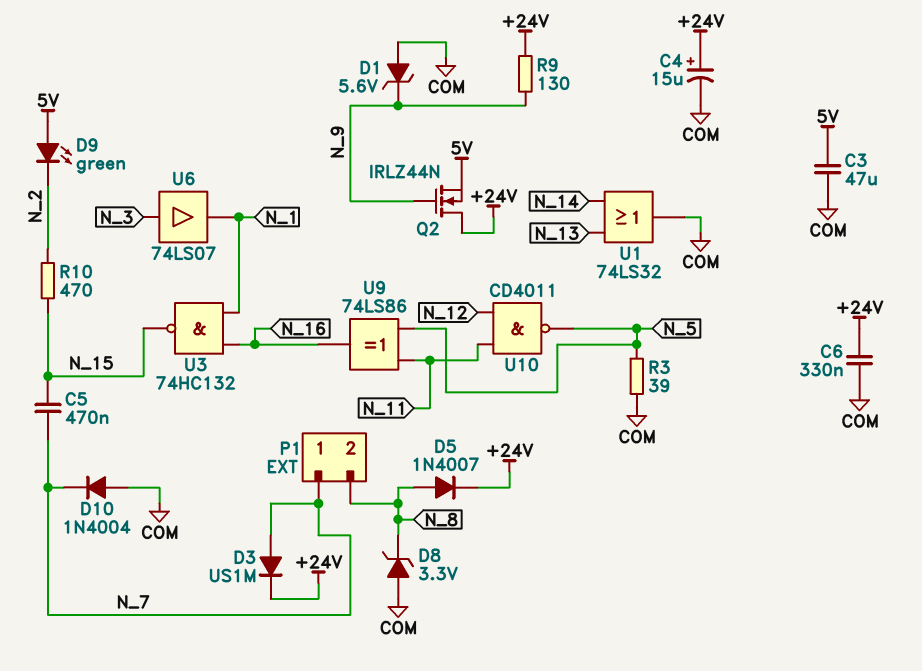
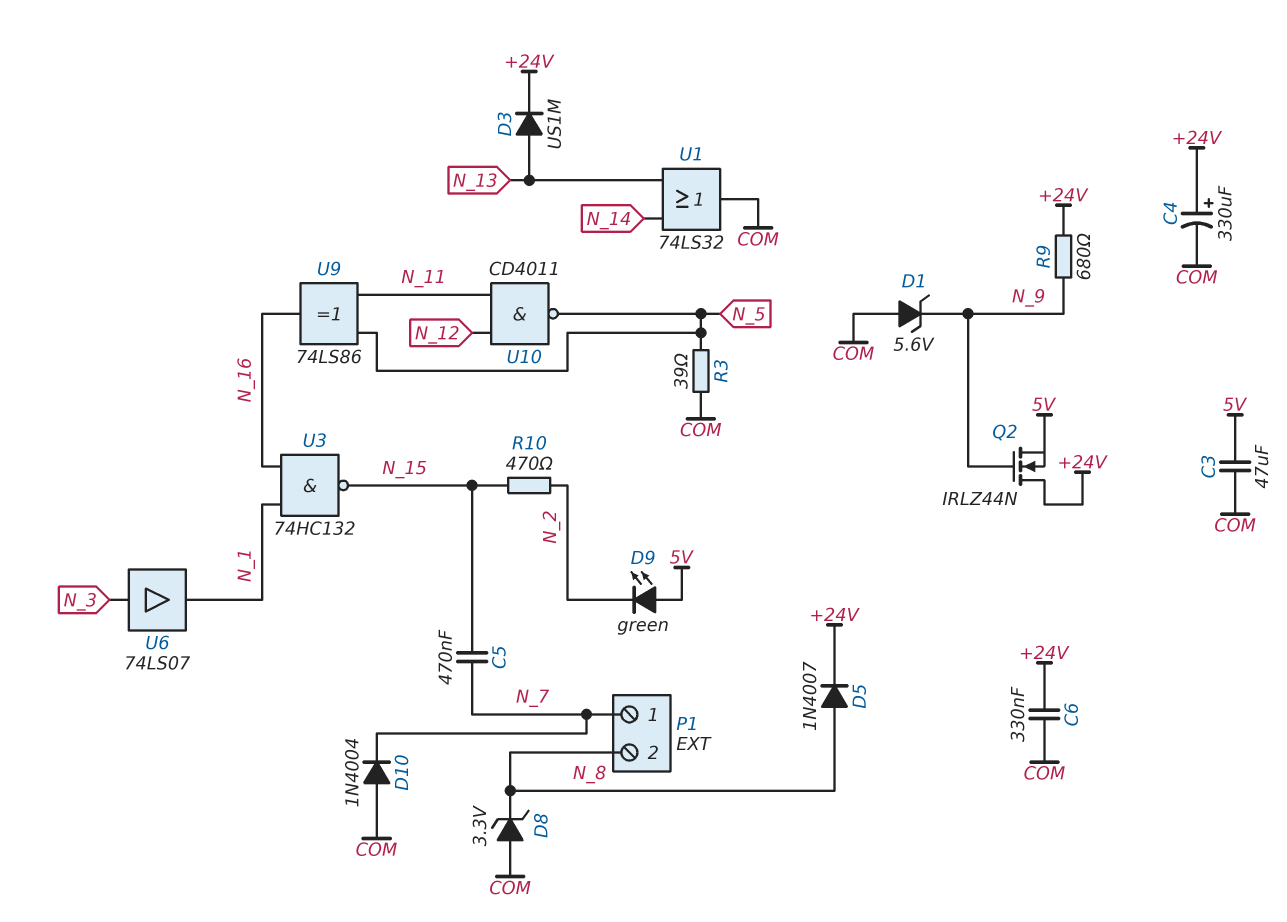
C4: 15uF (plus +24V, minus COM) -> 330uF (plus +24V, minus COM)
D3: diode US1M (A N_7, K +24V) -> diode US1M (A N_13, K +24V)
R9: 130 (+24V, N_9) -> 680 (+24V, N_9)

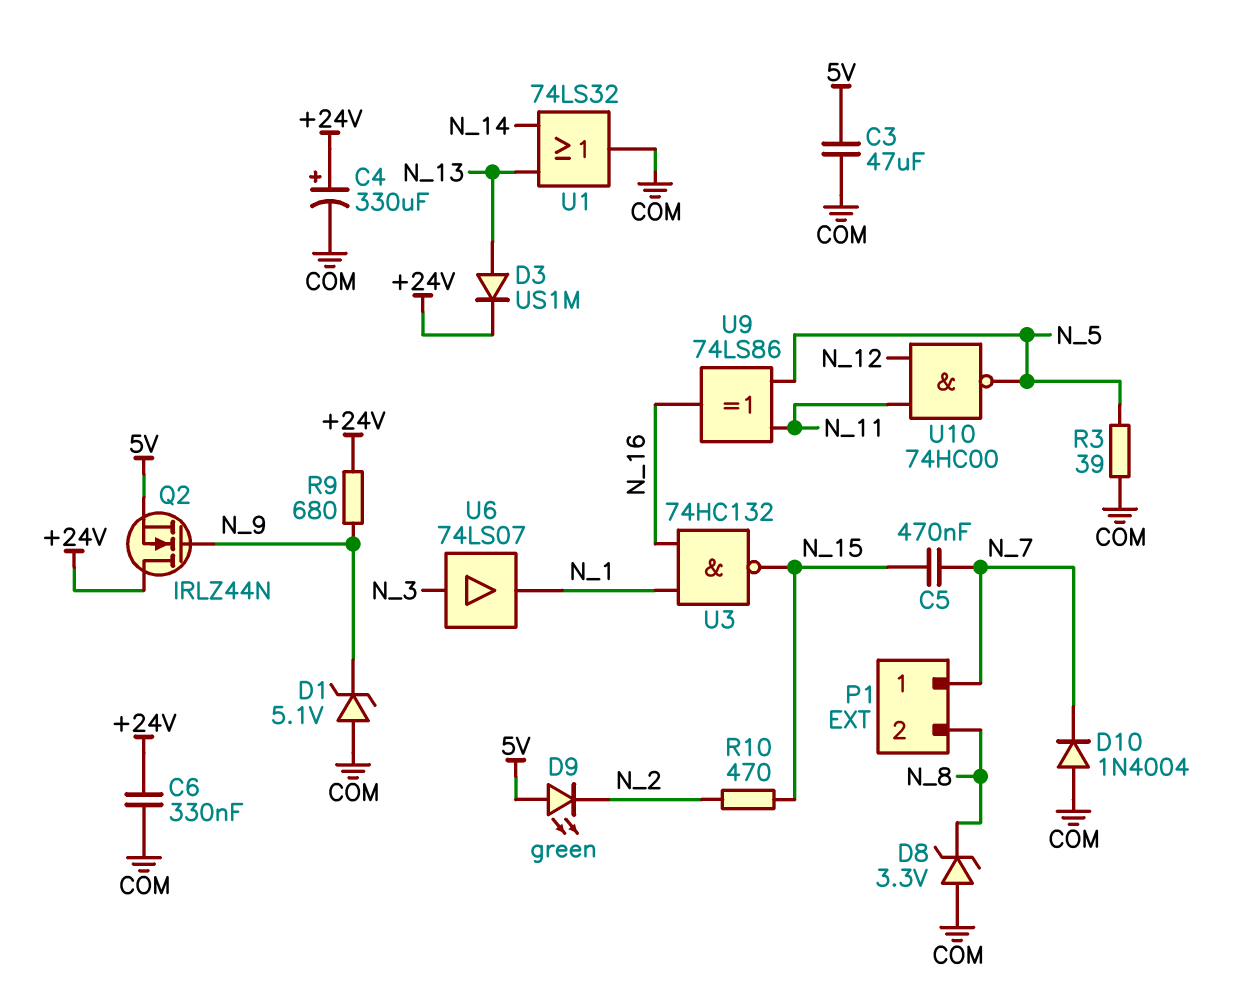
D1: zener 5.6V (A COM, K N_9) -> zener 5.1V (A COM, K N_9)
D5: diode 1N4007 (A N_8, K +24V) -> none
U10: NAND CD4011 (in N_11, in N_12, out N_5) -> NAND 74HC00 (in N_11, in N_12, out N_5)

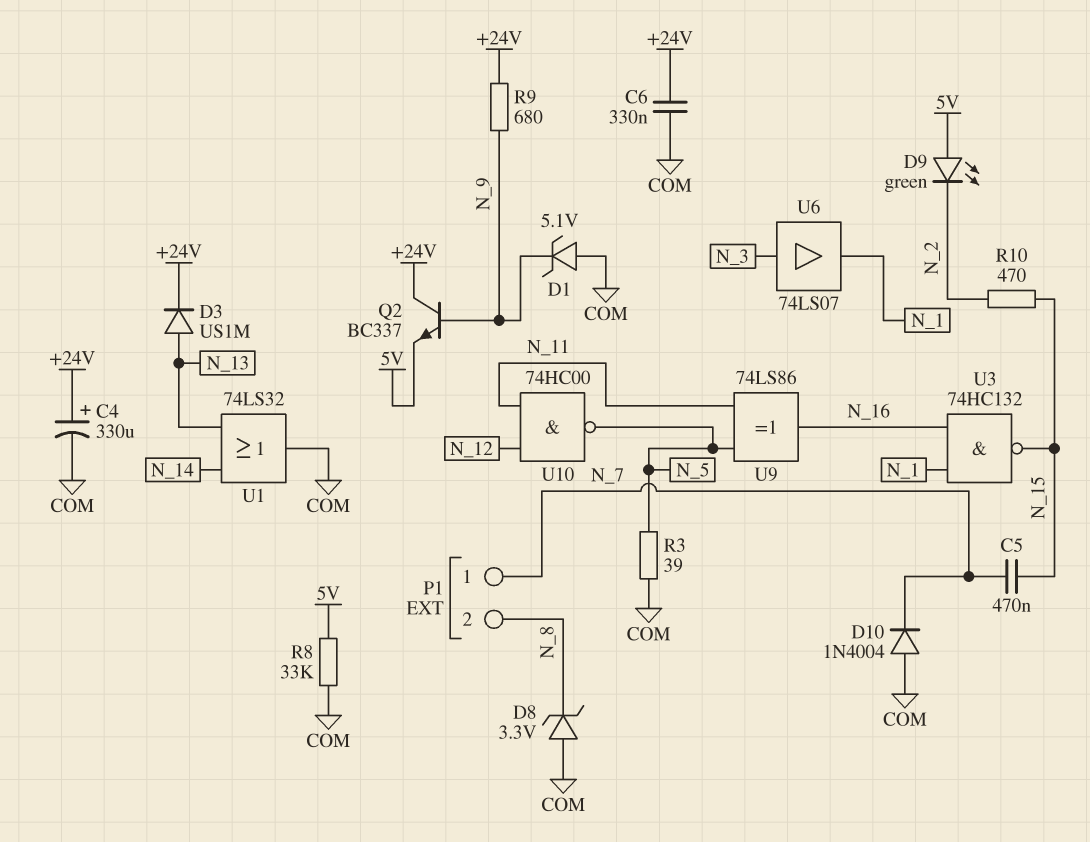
C3: 47uF (5V, COM) -> none
Q2: NMOS IRLZ44N (G N_9, D +24V, S 5V) -> NPN BC337 (B N_9, C +24V, E 5V)
R8: none -> 33k (5V, COM)

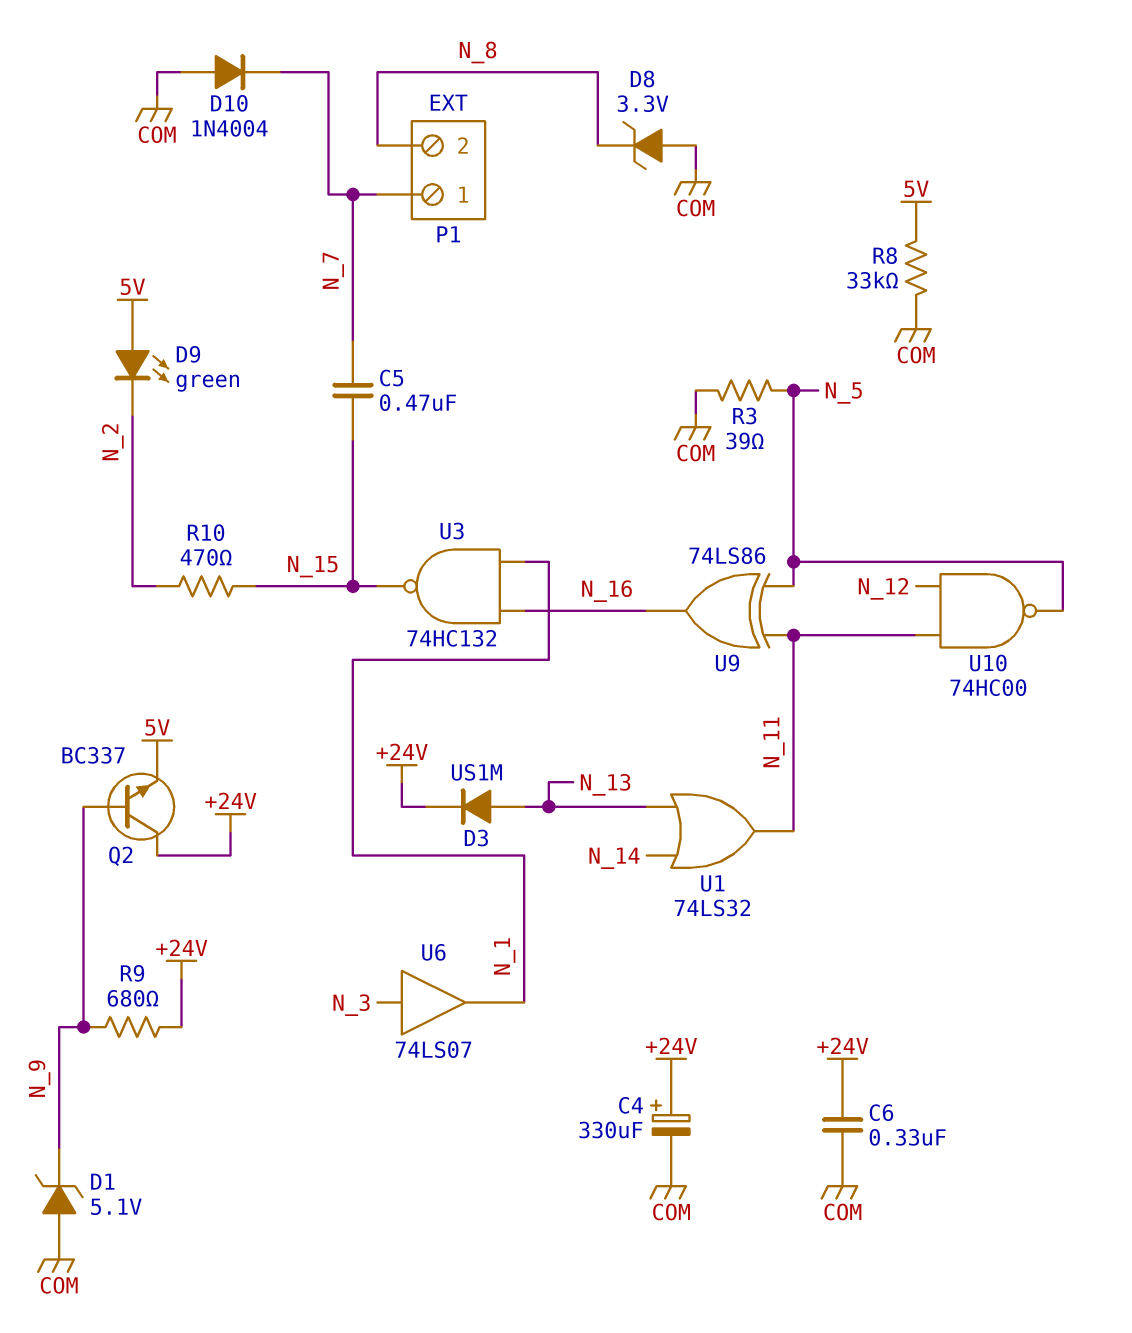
U1: OR 74LS32 (in N_13, in N_14, out COM) -> OR 74LS32 (in N_13, in N_14, out N_11)

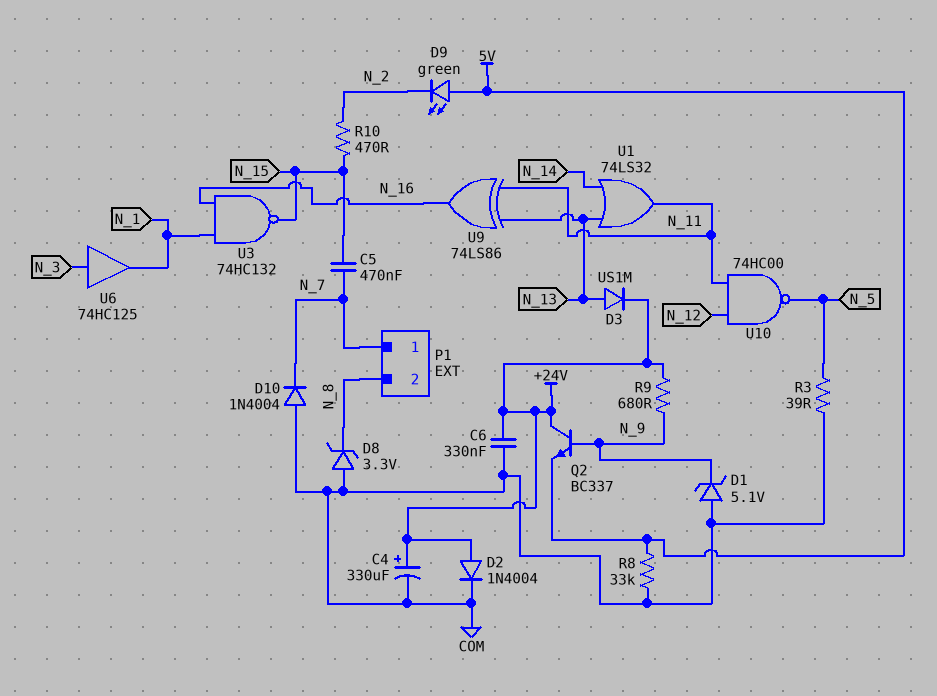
D2: none -> diode 1N4004 (A +24V, K COM)
U6: buffer 74LS07 (in N_3, out N_1) -> buffer 74HC125 (in N_3, out N_1)
U9: XOR 74LS86 (in N_5, in N_11, out N_16) -> XOR 74LS86 (in N_11, in N_13, out N_16)

